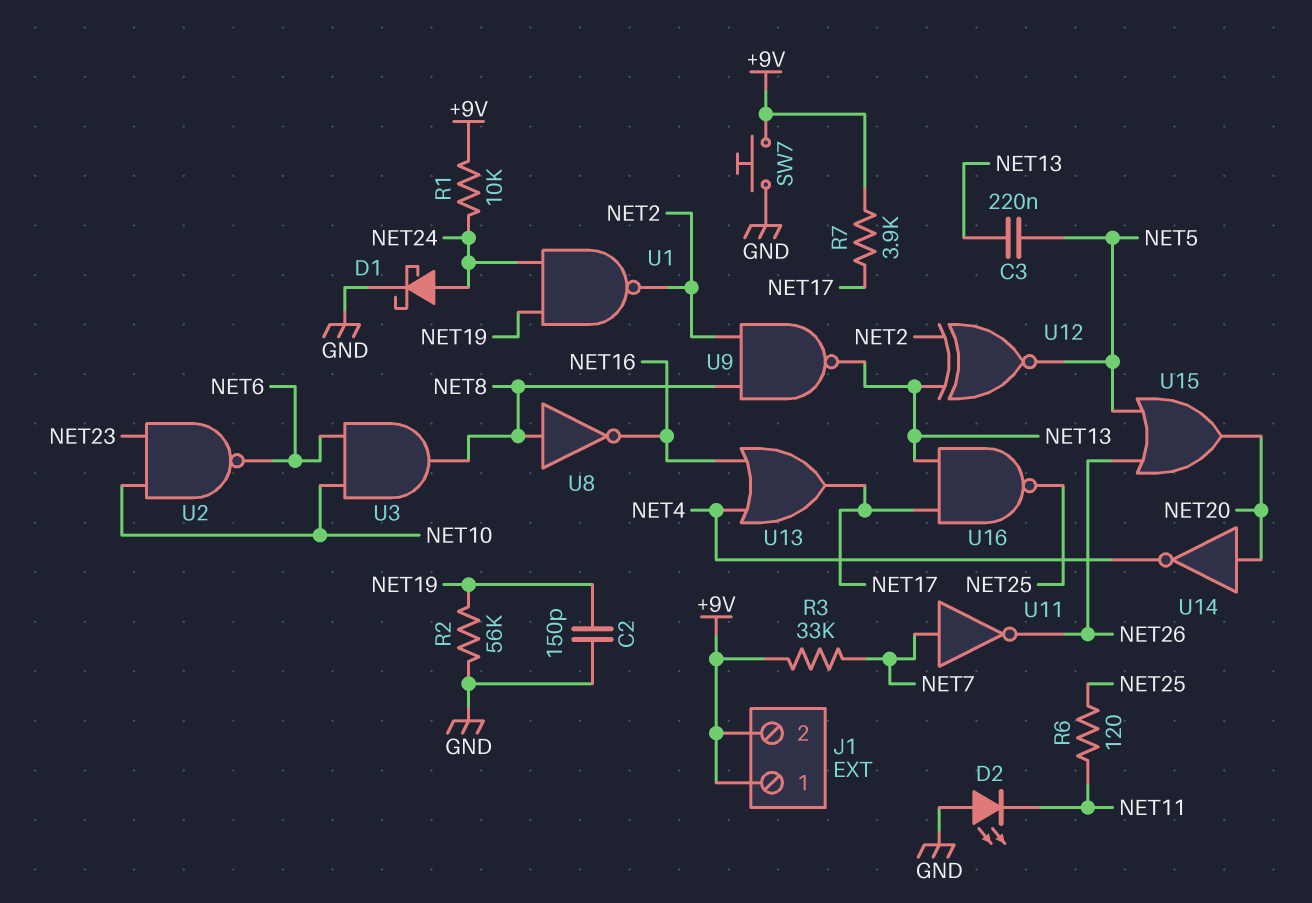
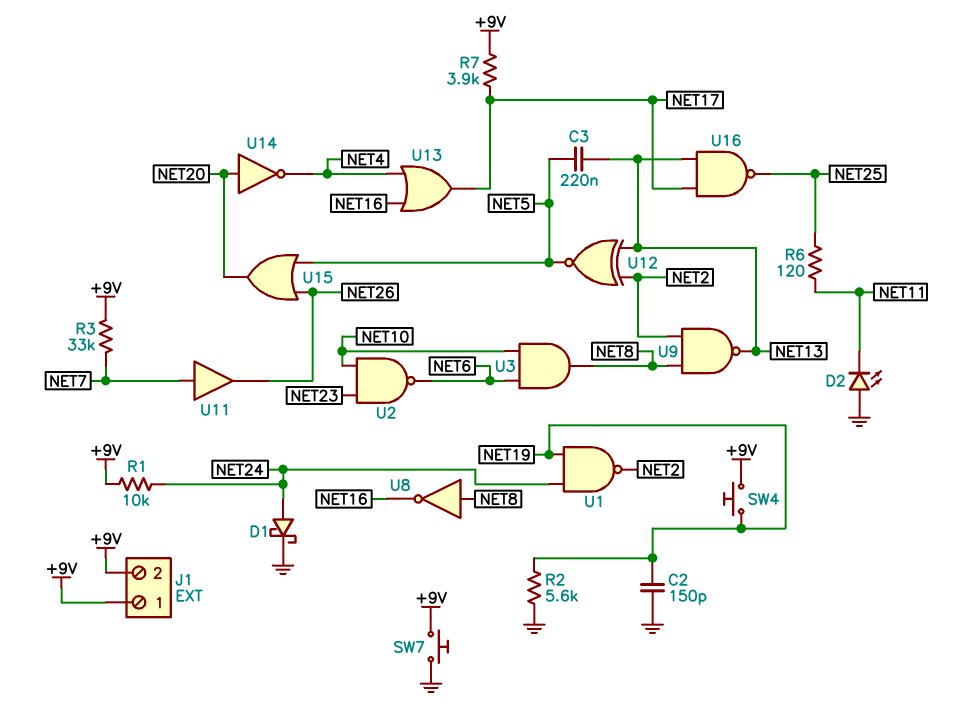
R2: 56k (GND, NET19) -> 5.6k (GND, NET19)
SW4: none -> button (+9V, NET19)
U11: NOT (in NET7, out NET26) -> buffer (in NET7, out NET26)

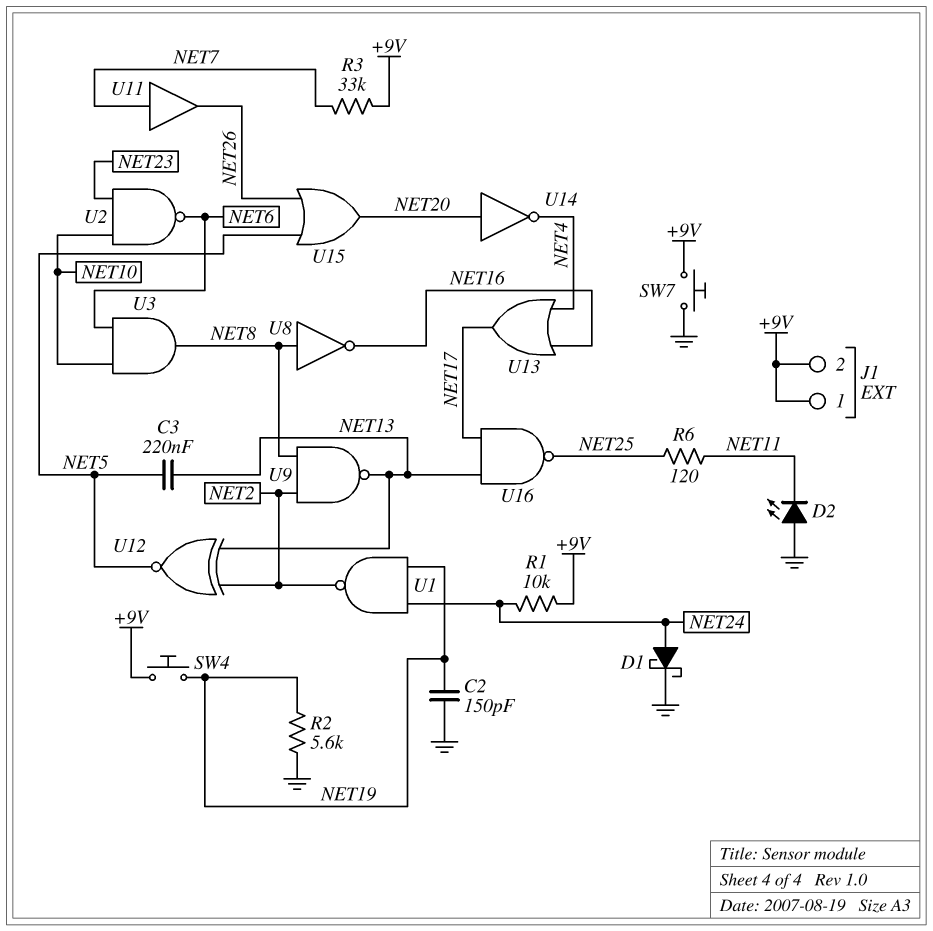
R7: 3.9k (+9V, NET17) -> none

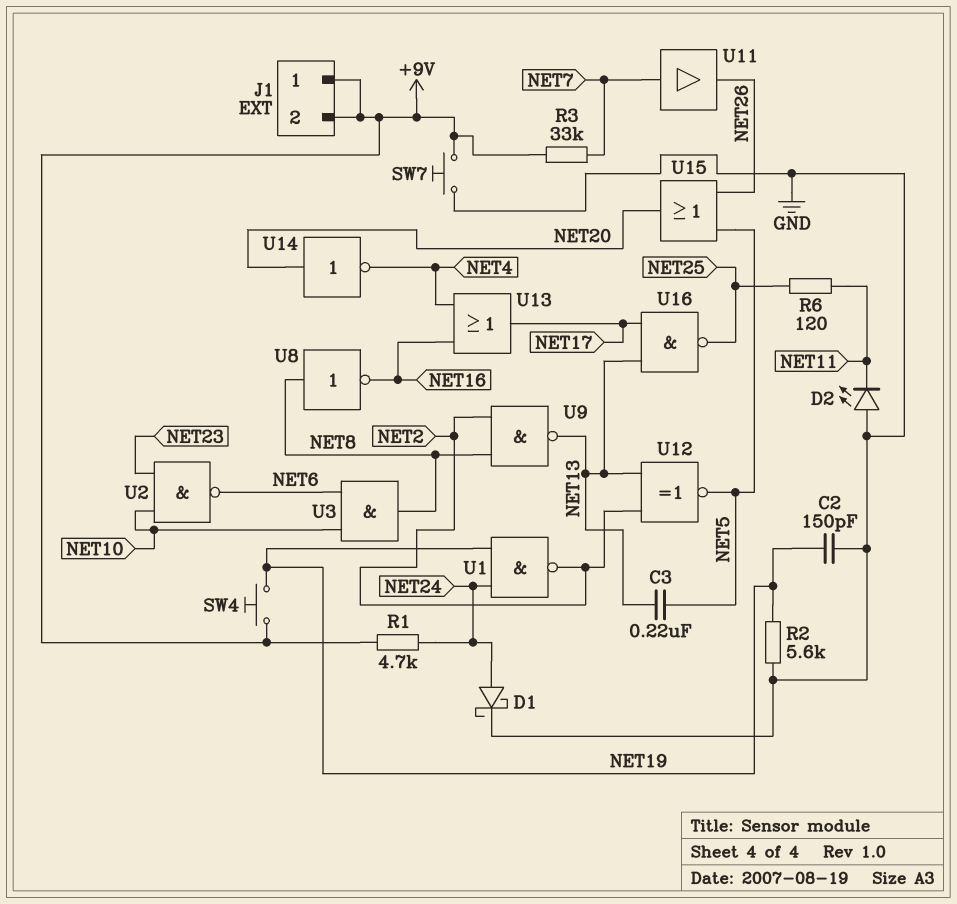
R1: 10k (+9V, NET24) -> 4.7k (+9V, NET24)

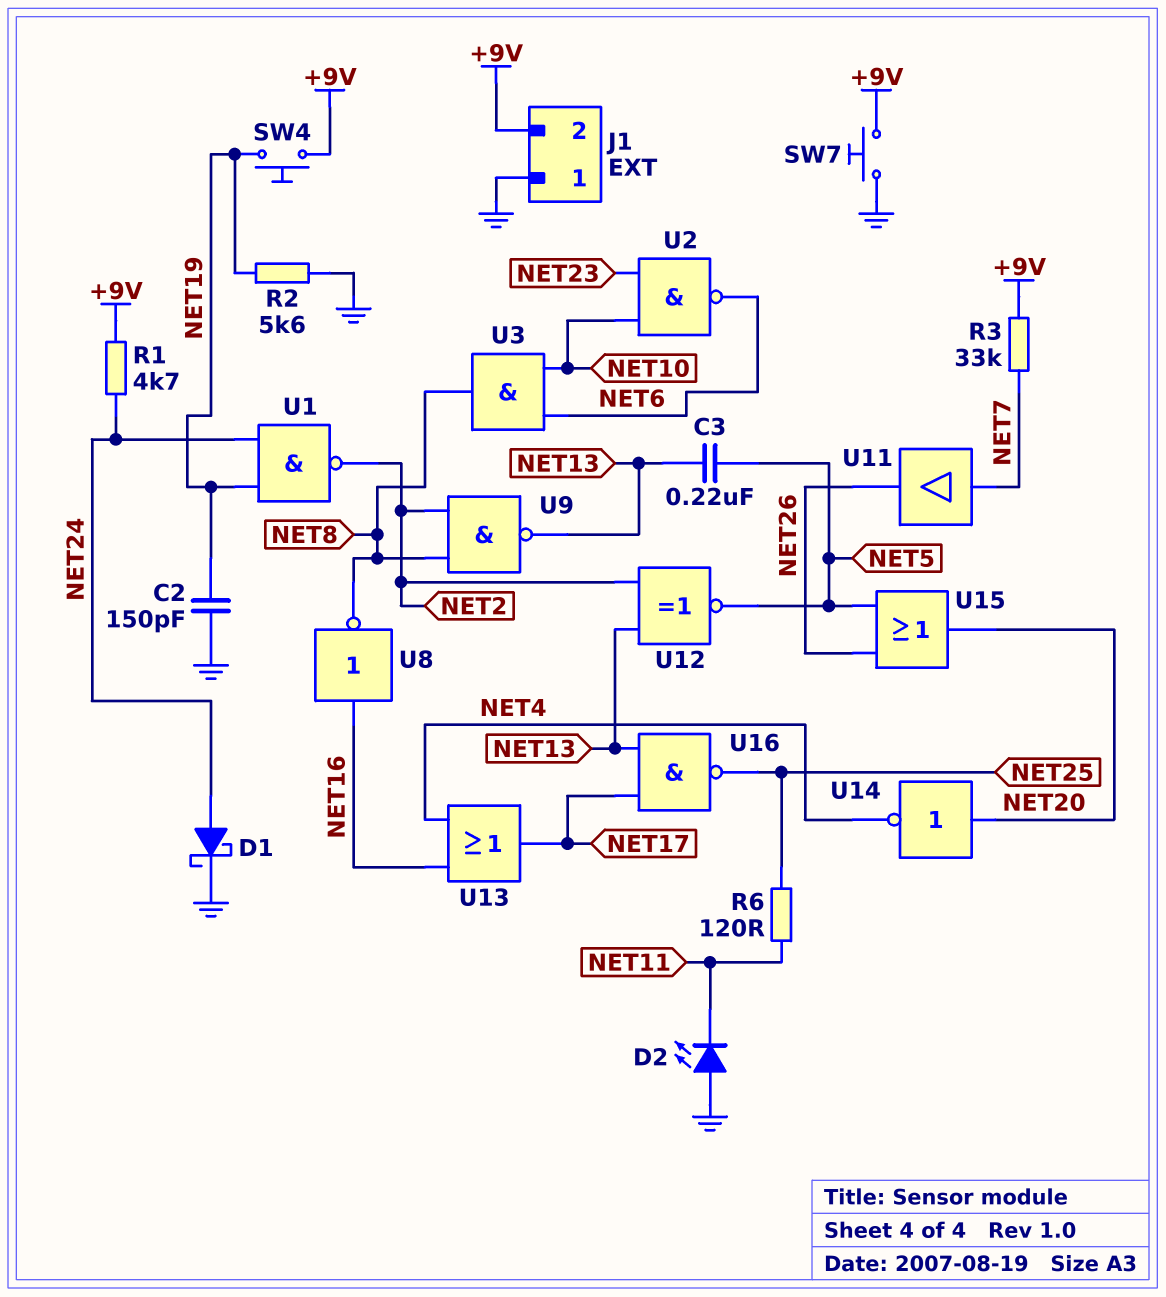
J1 pin 1: +9V -> GND
U8: NOT (in NET8, out NET16) -> NOT (in NET16, out NET8)

